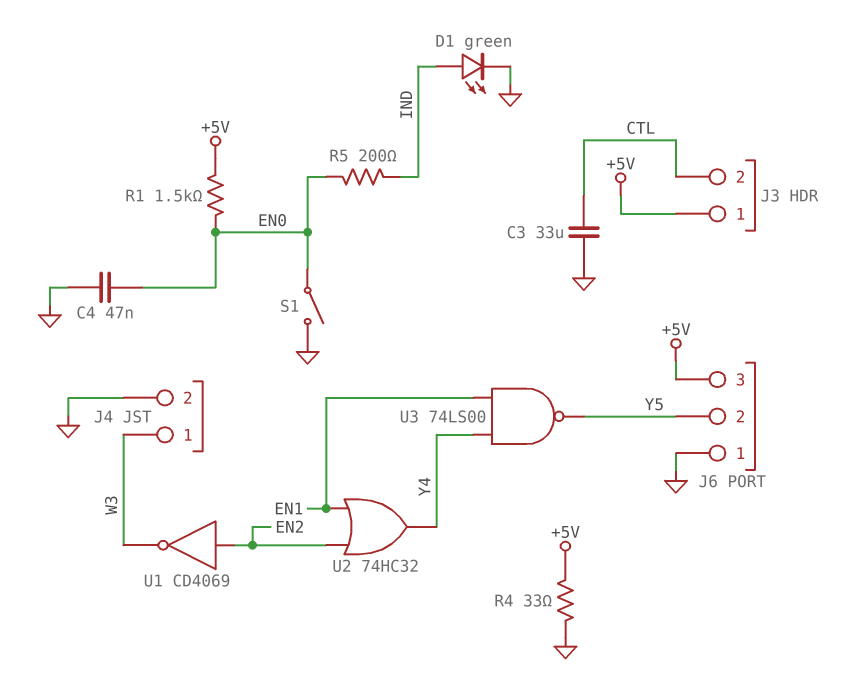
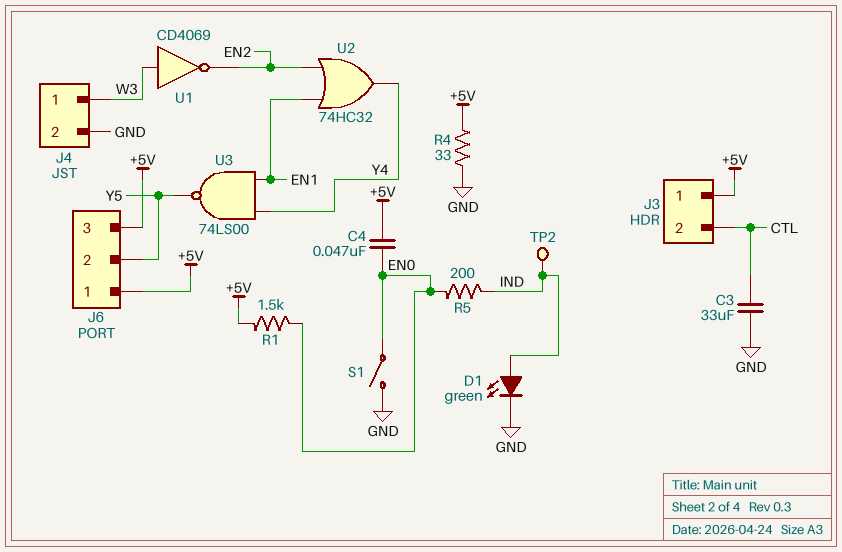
C4: 47nF (EN0, GND) -> 47nF (+5V, EN0)
J6 pin 1: GND -> +5V
TP2: none -> test point (IND)
U1: NOT CD4069 (in EN2, out W3) -> NOT CD4069 (in W3, out EN2)

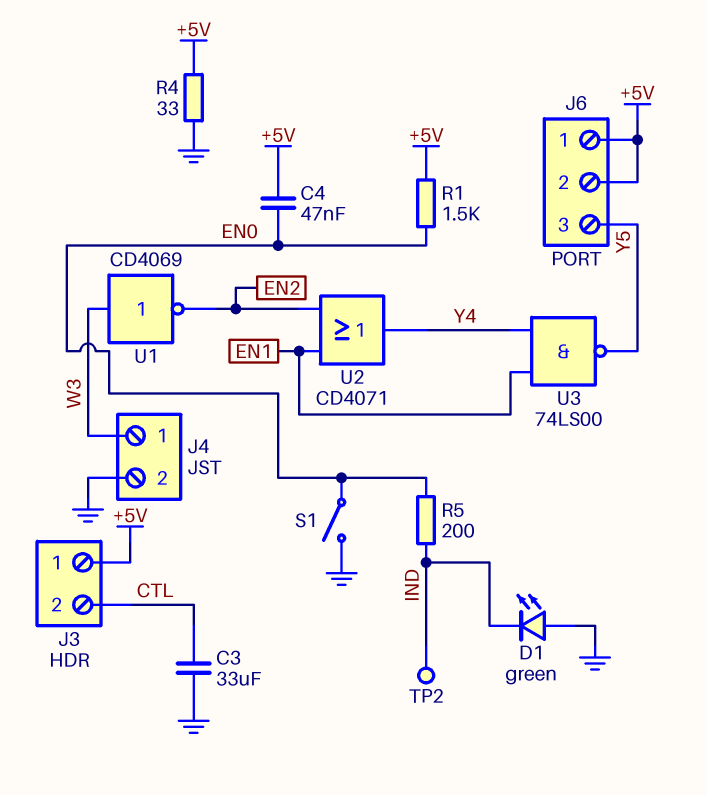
D1: LED green (A IND, K GND) -> LED green (A GND, K IND)
J6 pin 2: Y5 -> +5V
J6 pin 3: +5V -> Y5
U2: OR 74HC32 (in EN1, in EN2, out Y4) -> OR CD4071 (in EN1, in EN2, out Y4)

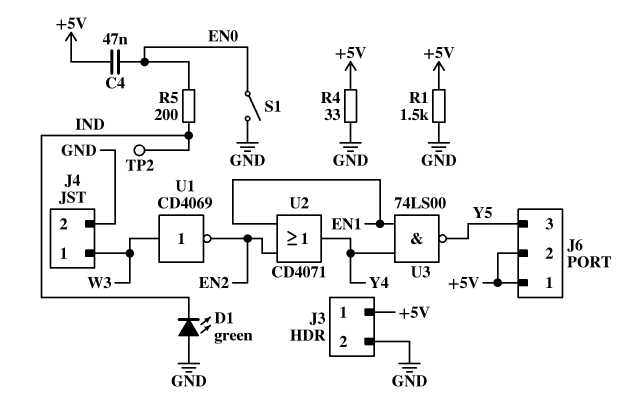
C3: 33uF (CTL, GND) -> none
J3 pin 2: CTL -> GND
R1: 1.5k (+5V, EN0) -> 1.5k (+5V, GND)

